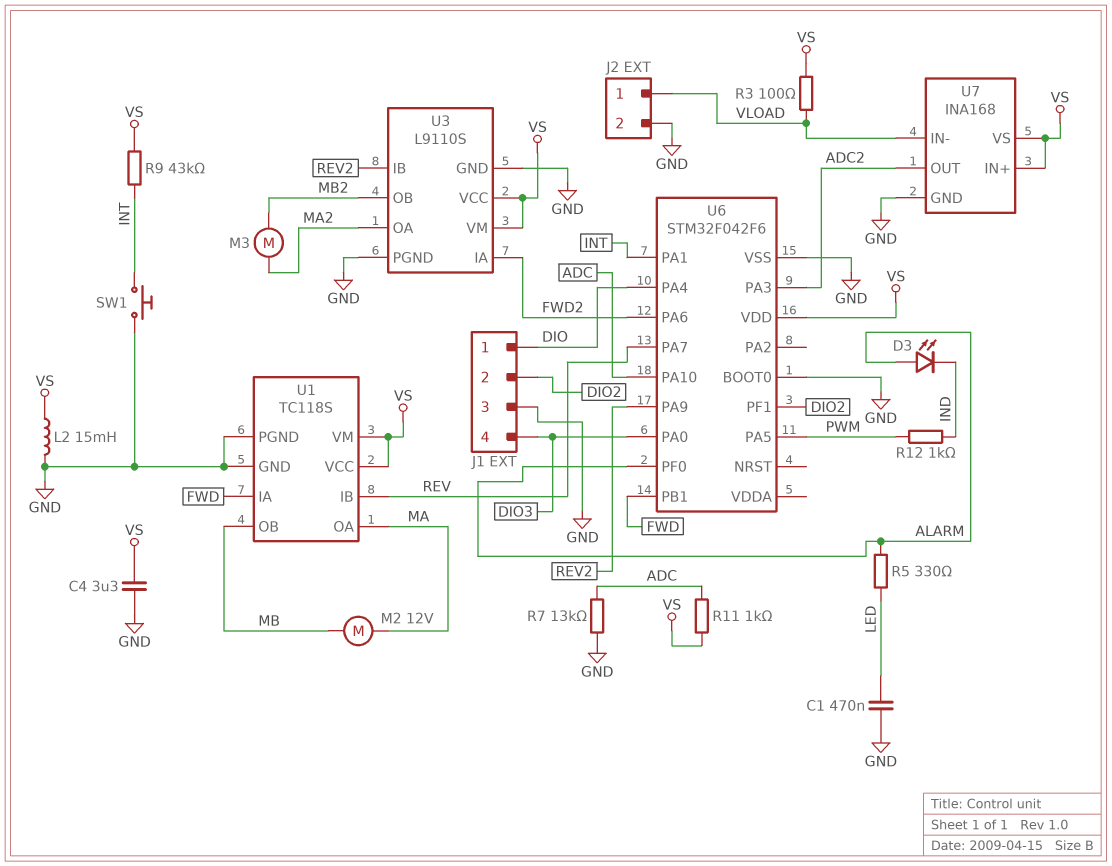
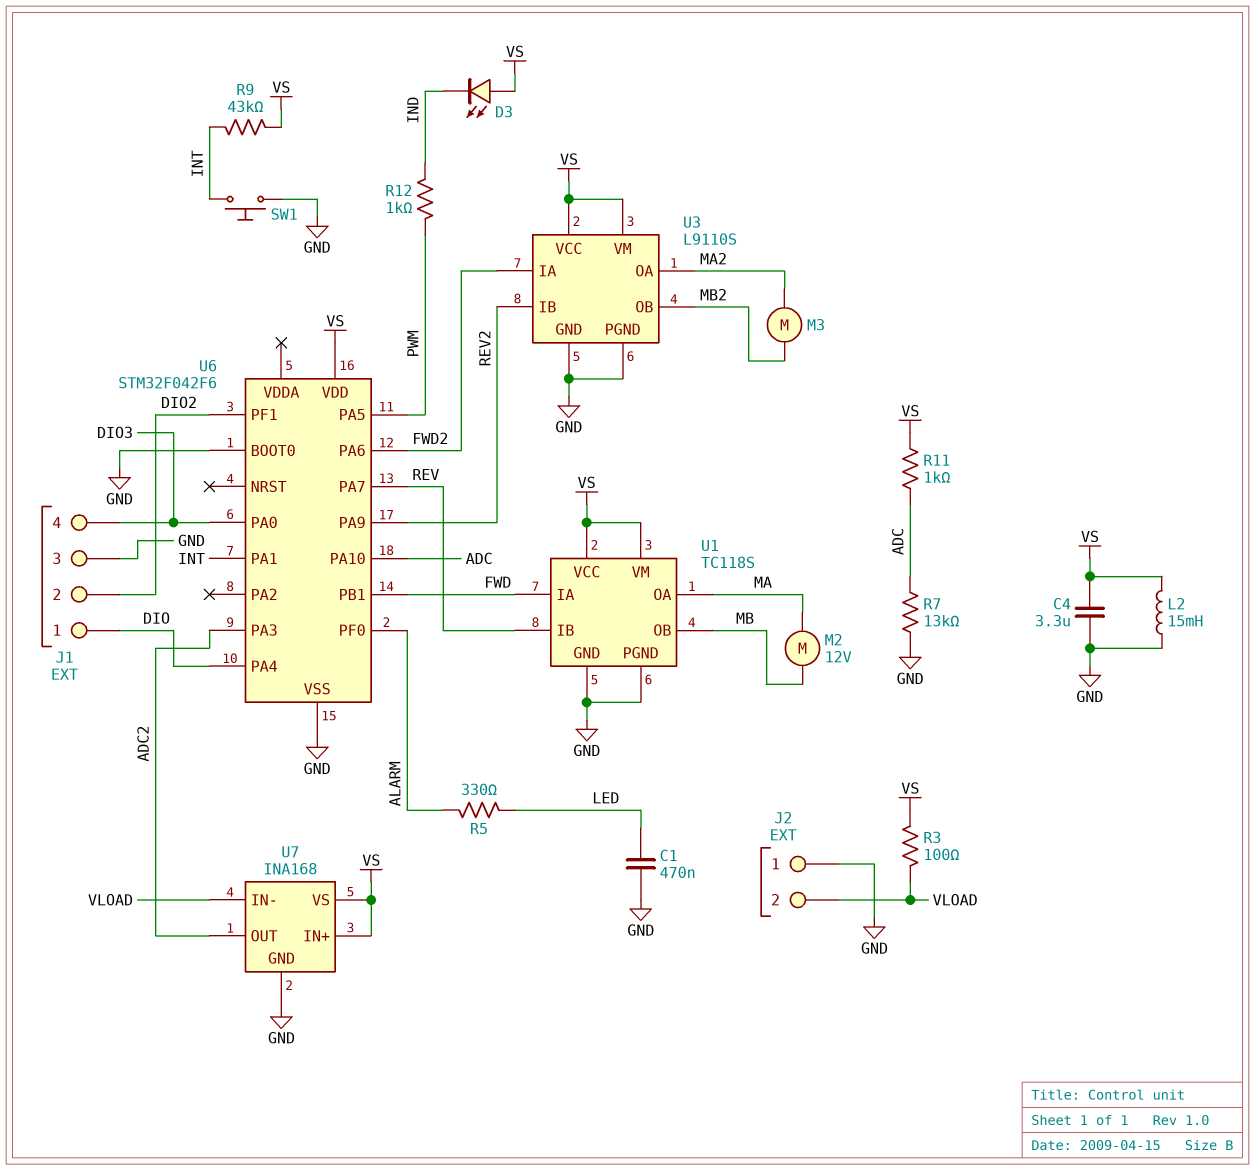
D3: LED (A ALARM, K IND) -> LED (A VS, K IND)
J2 pin 1: VLOAD -> GND
J2 pin 2: GND -> VLOAD

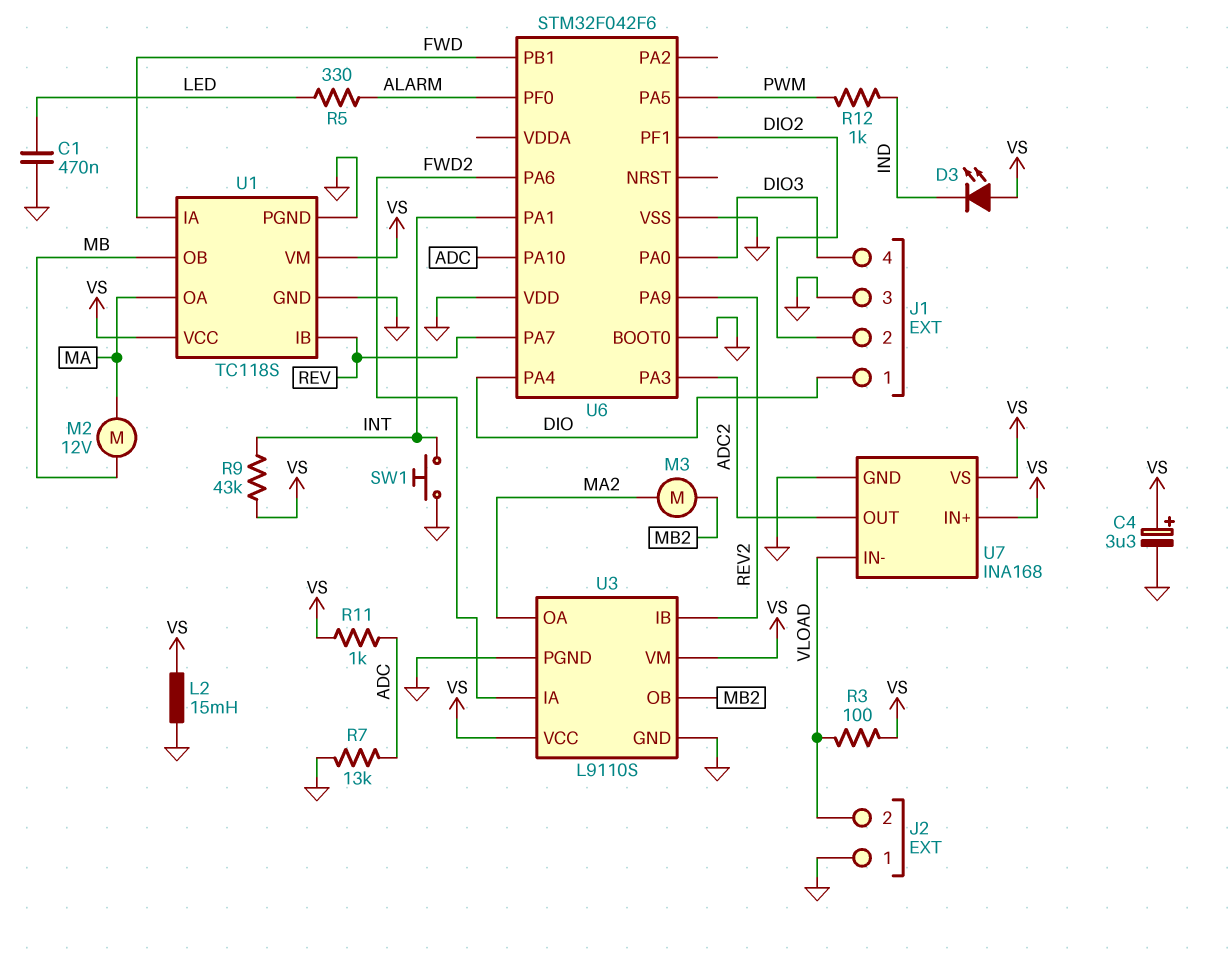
C4: 3.3uF (GND, VS) -> 3.3uF (plus VS, minus GND)
U6 pin VDD: VS -> GND

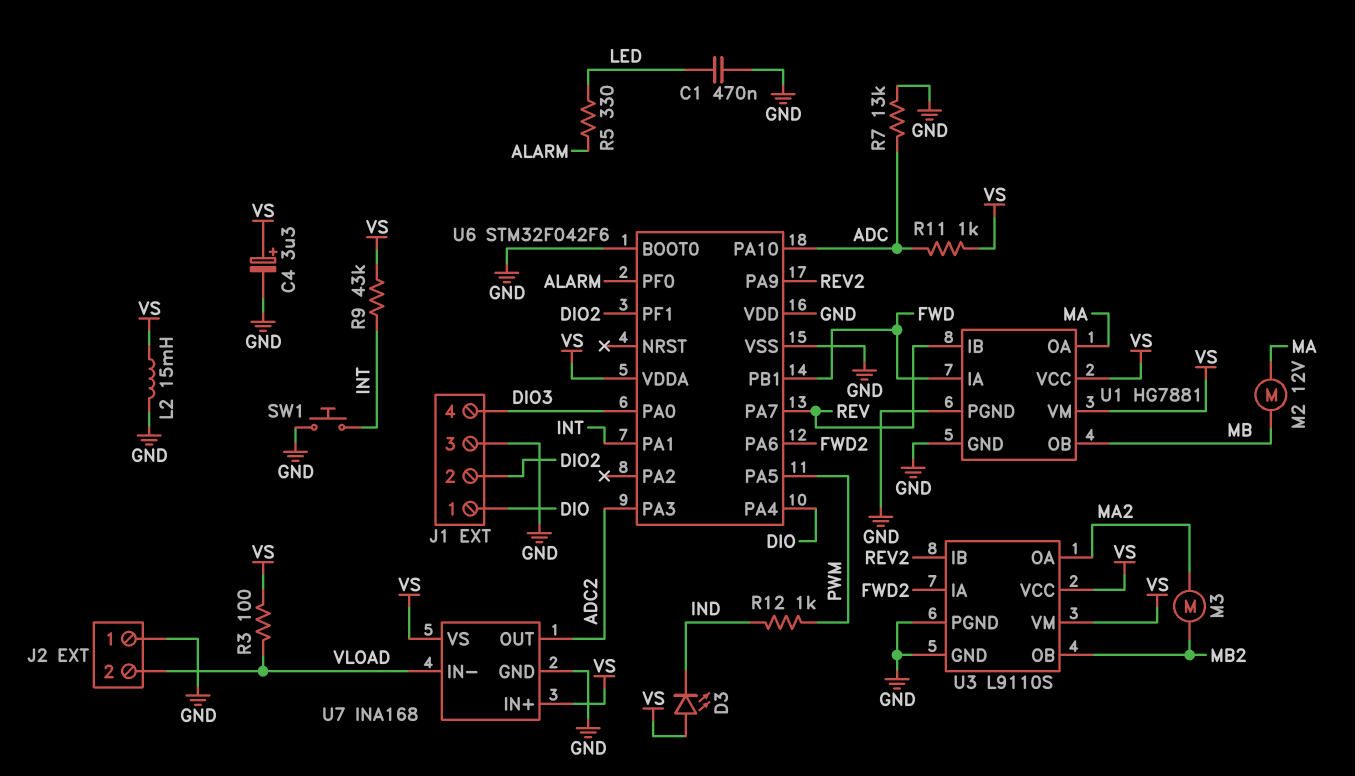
U1: TC118S -> HG7881
U6 pin VDDA: none -> VS

